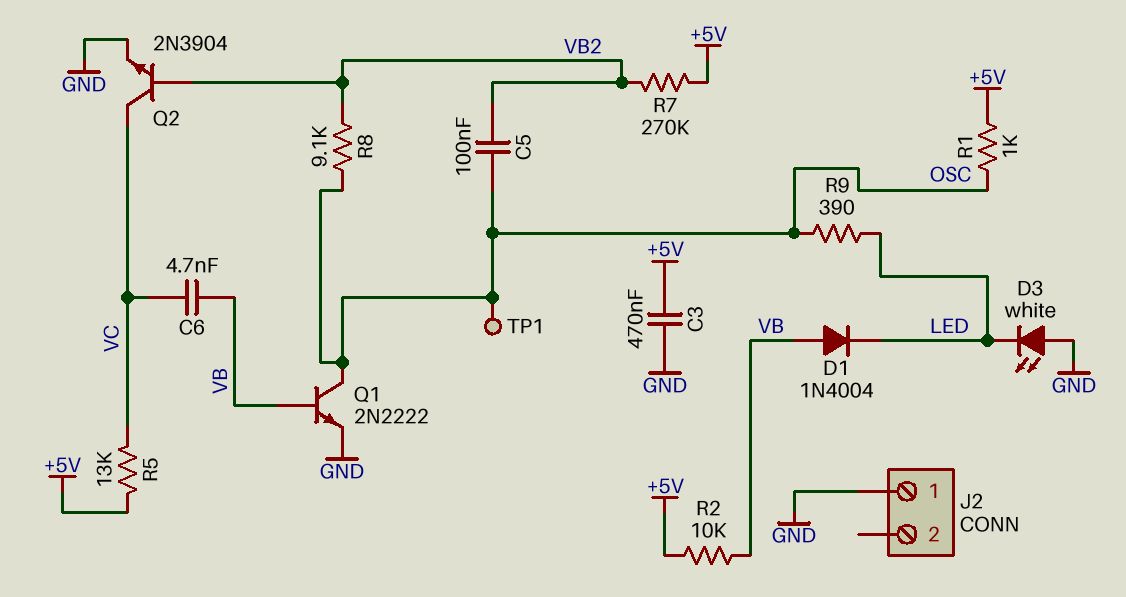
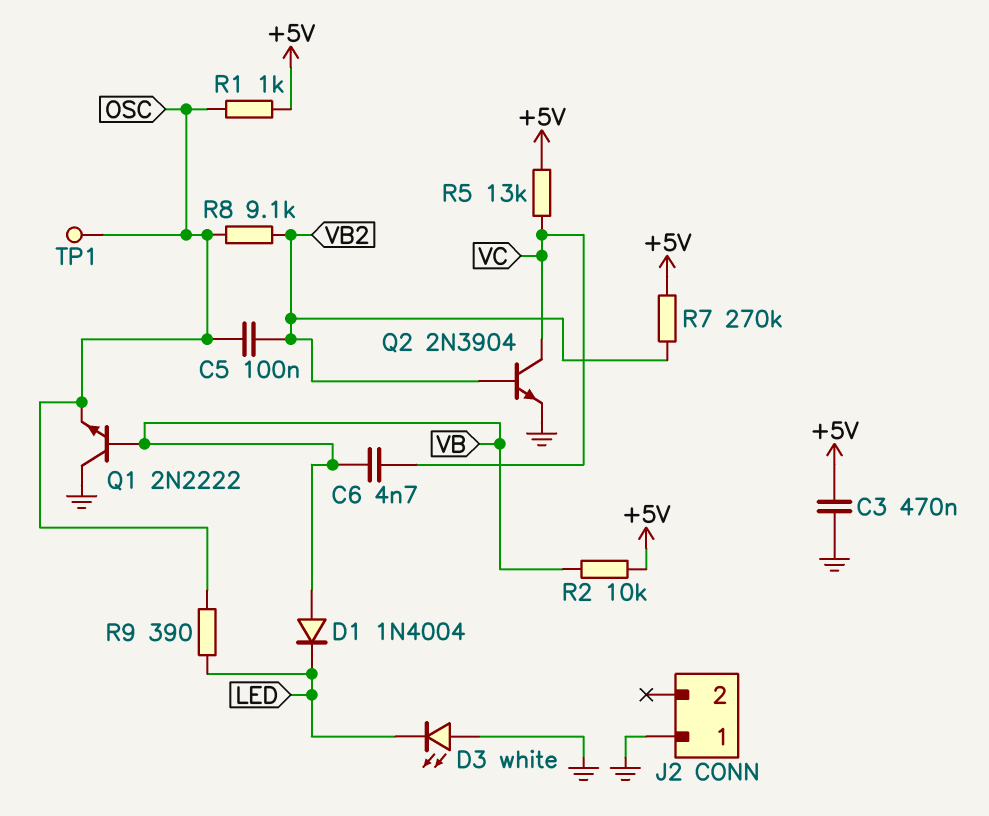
Q1: NPN 2N2222 (B VB, C OSC, E GND) -> NPN 2N2222 (B VB, C GND, E OSC)

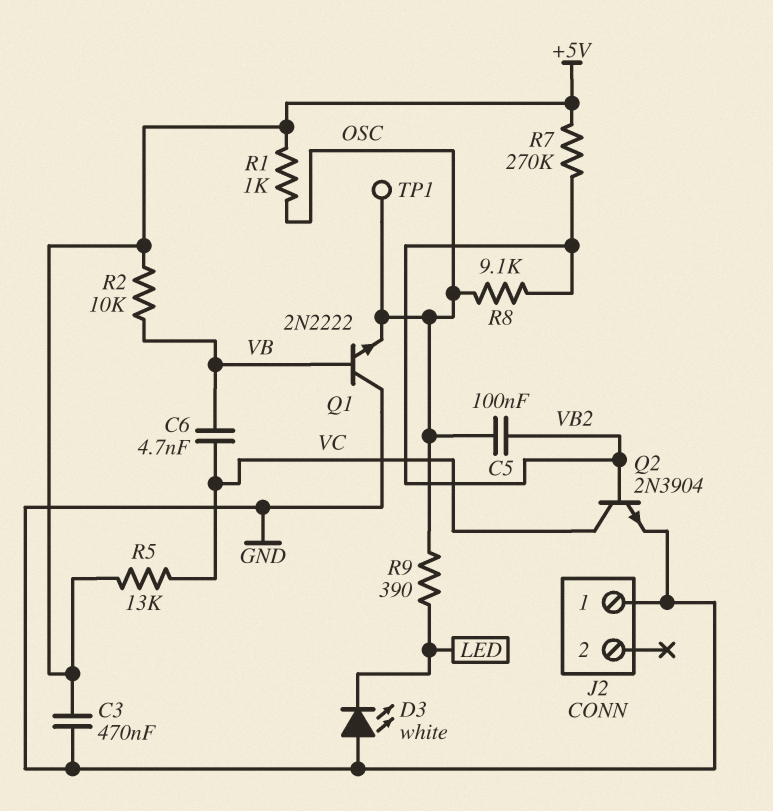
D1: diode 1N4004 (A VB, K LED) -> none

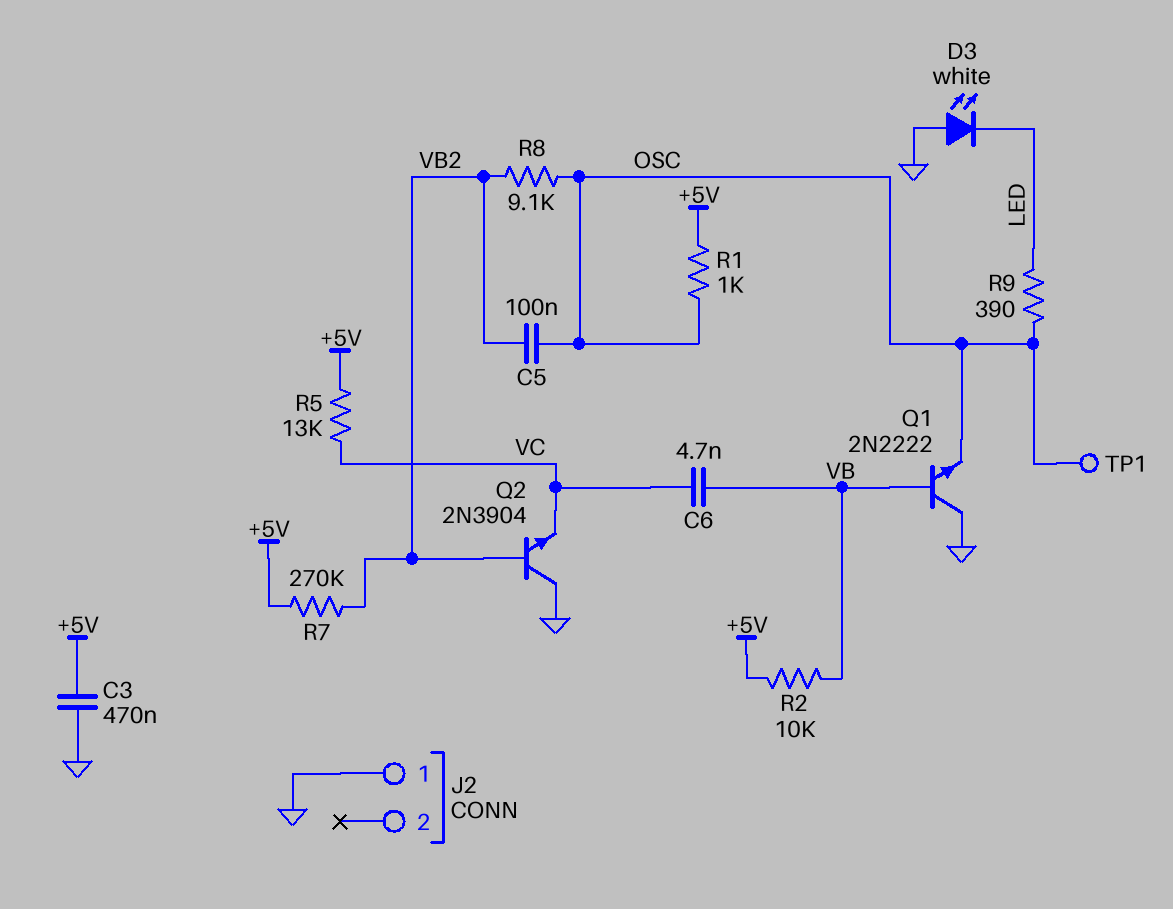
Q2: NPN 2N3904 (B VB2, C VC, E GND) -> NPN 2N3904 (B VB2, C GND, E VC)

